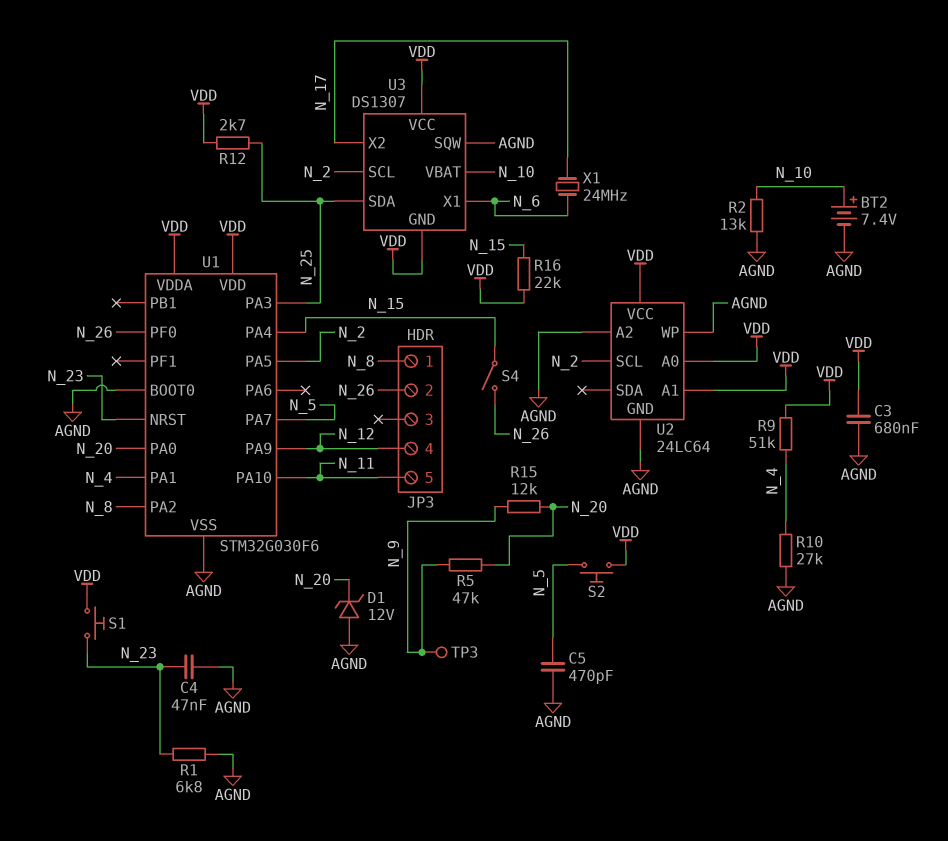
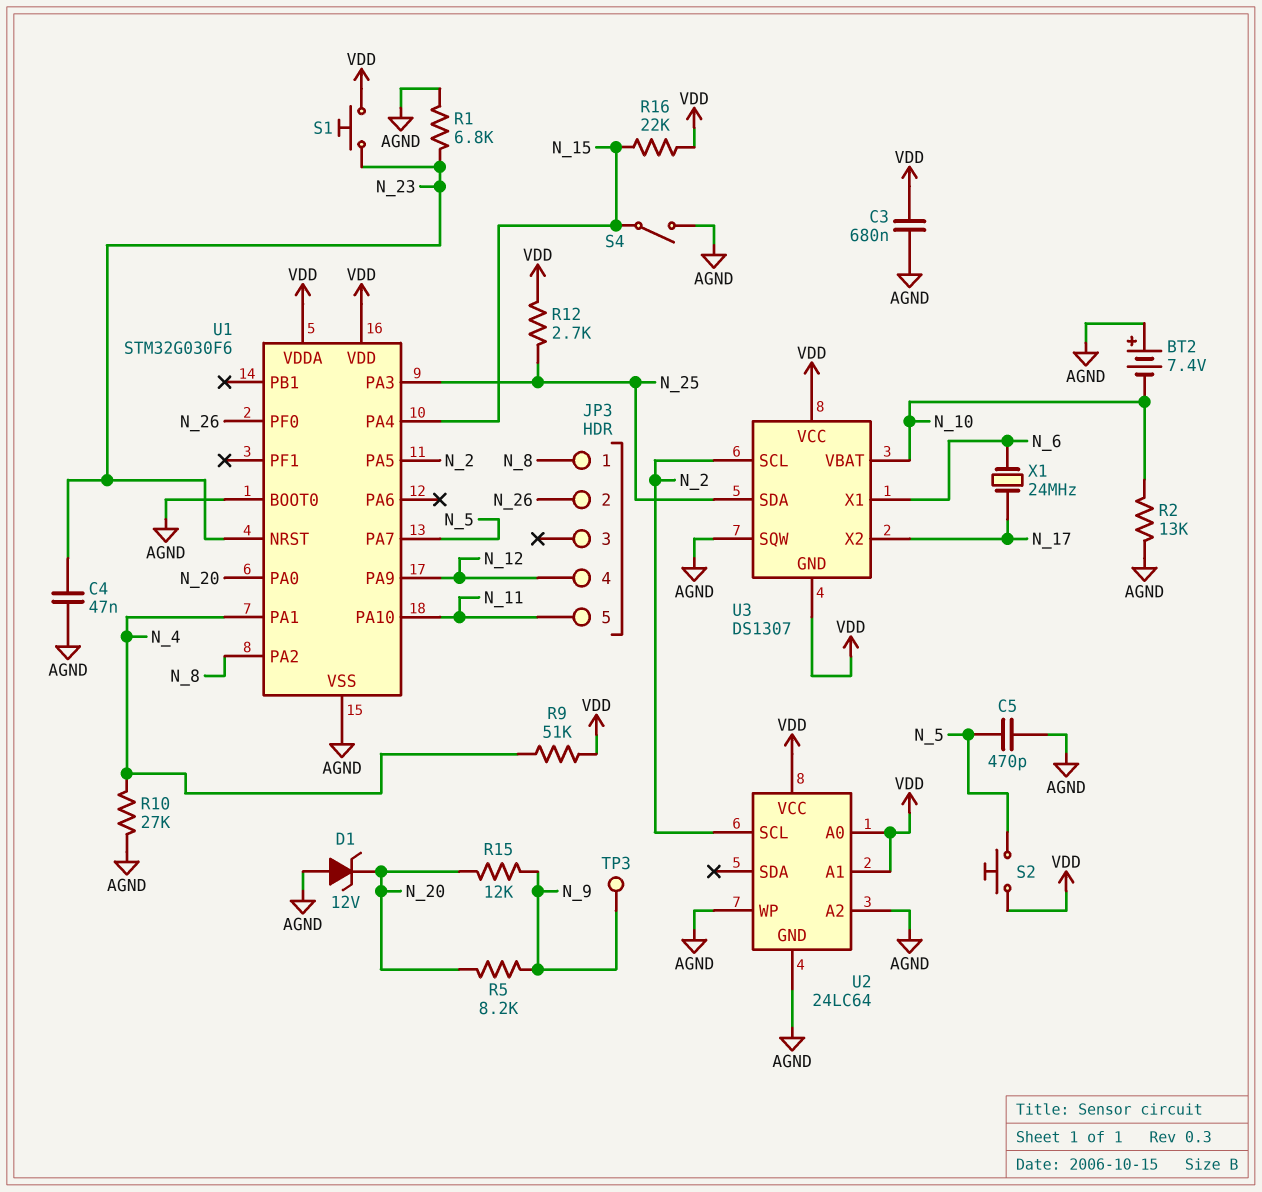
BT2: 7.4V (plus N_10, minus AGND) -> 7.4V (plus AGND, minus N_10)
R5: 47k (N_9, N_20) -> 8.2k (N_9, N_20)
S4: switch (N_15, N_26) -> switch (AGND, N_15)

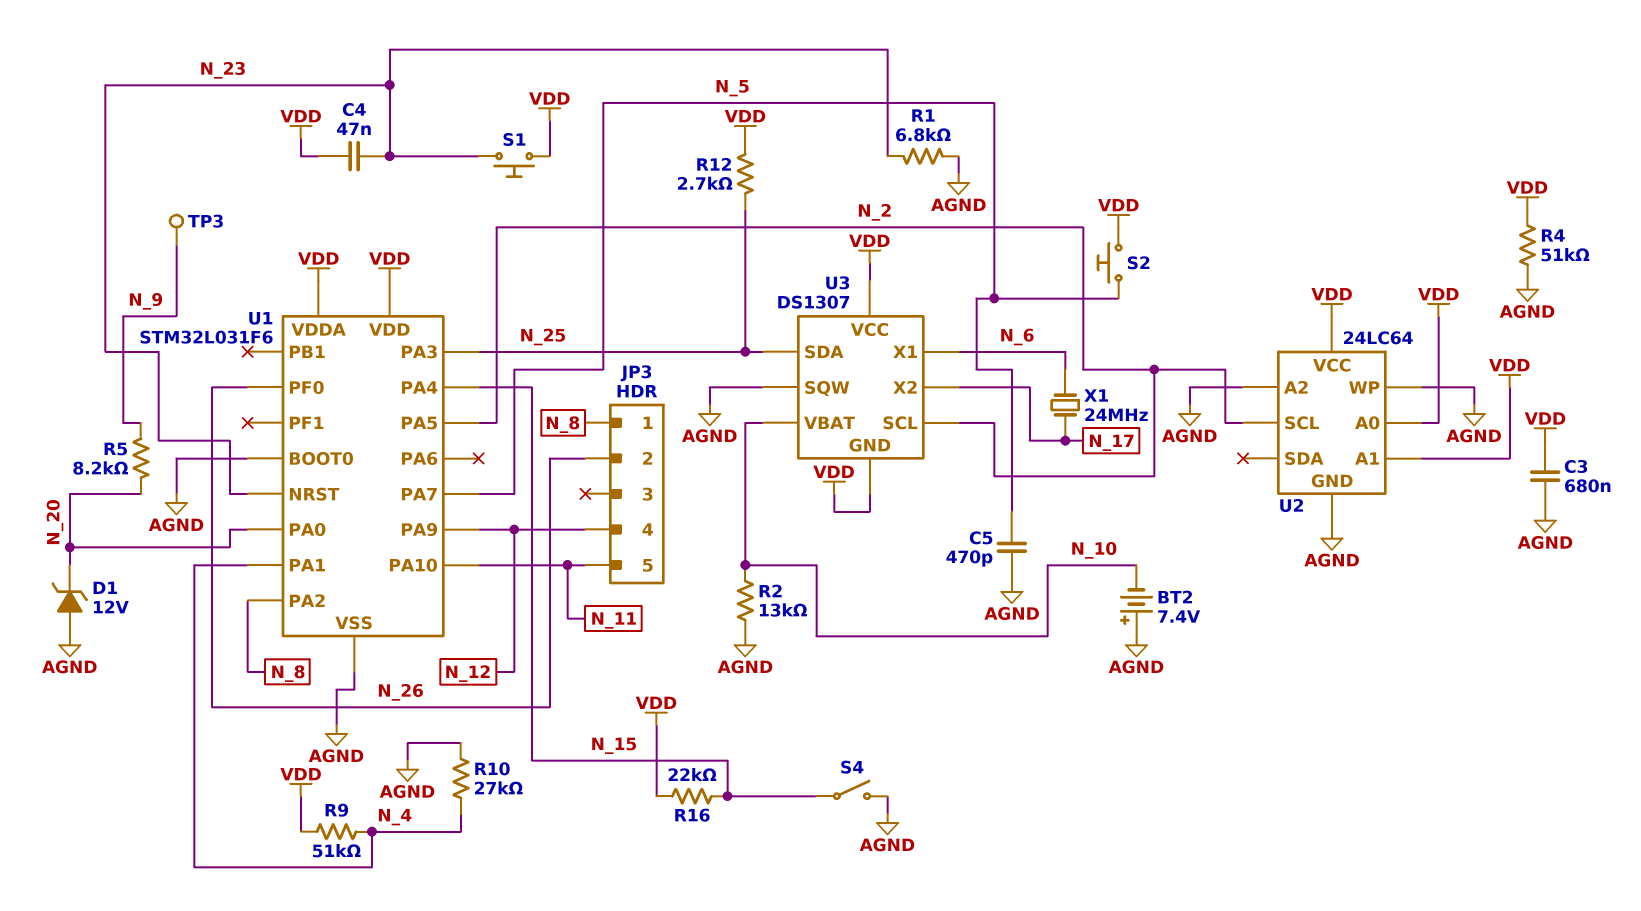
C4: 47nF (AGND, N_23) -> 47nF (N_23, VDD)
R4: none -> 51k (AGND, VDD)
R15: 12k (N_9, N_20) -> none
U1: STM32G030F6 -> STM32L031F6

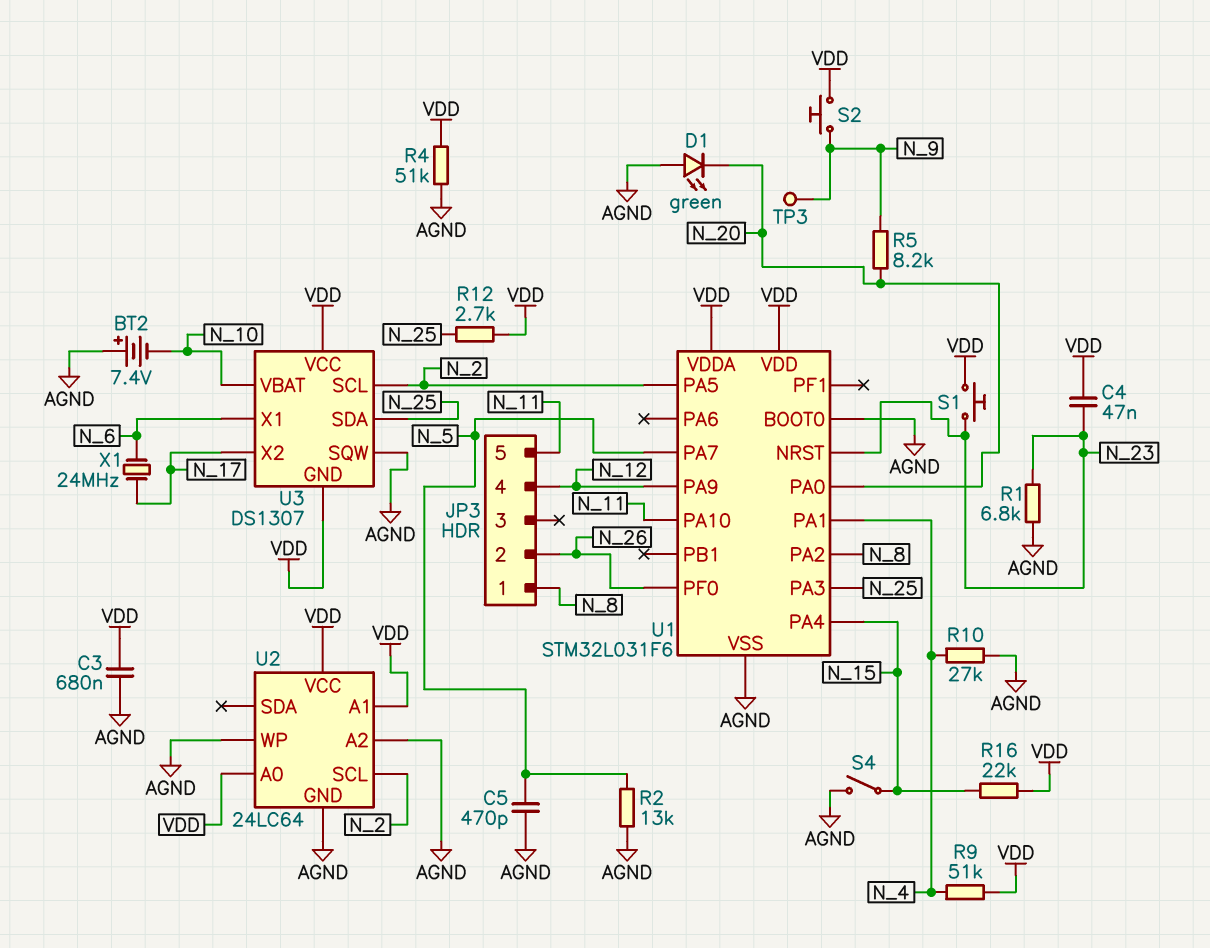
D1: zener 12V (A AGND, K N_20) -> LED green (A AGND, K N_20)
R2: 13k (AGND, N_10) -> 13k (AGND, N_5)
S2: button (N_5, VDD) -> button (N_9, VDD)

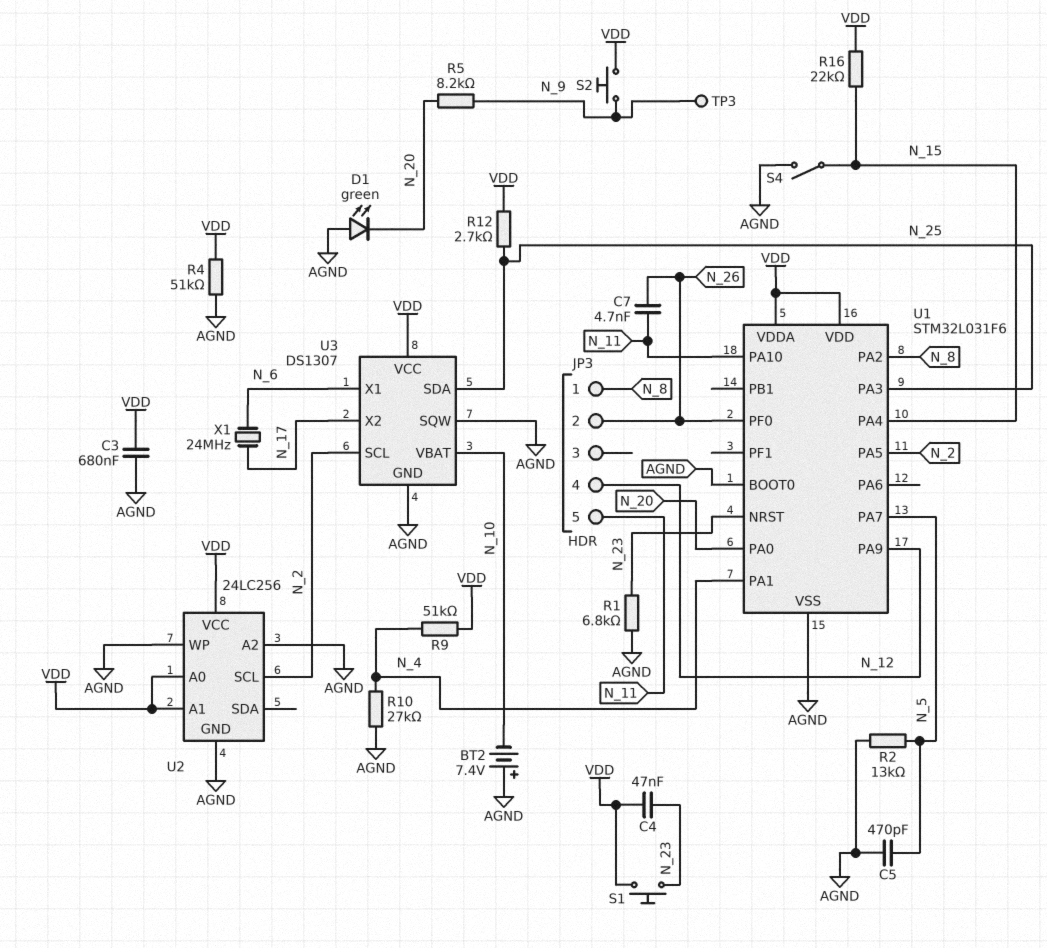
C7: none -> 4.7nF (N_11, N_26)
U2: 24LC64 -> 24LC256
U3 pin GND: VDD -> AGND

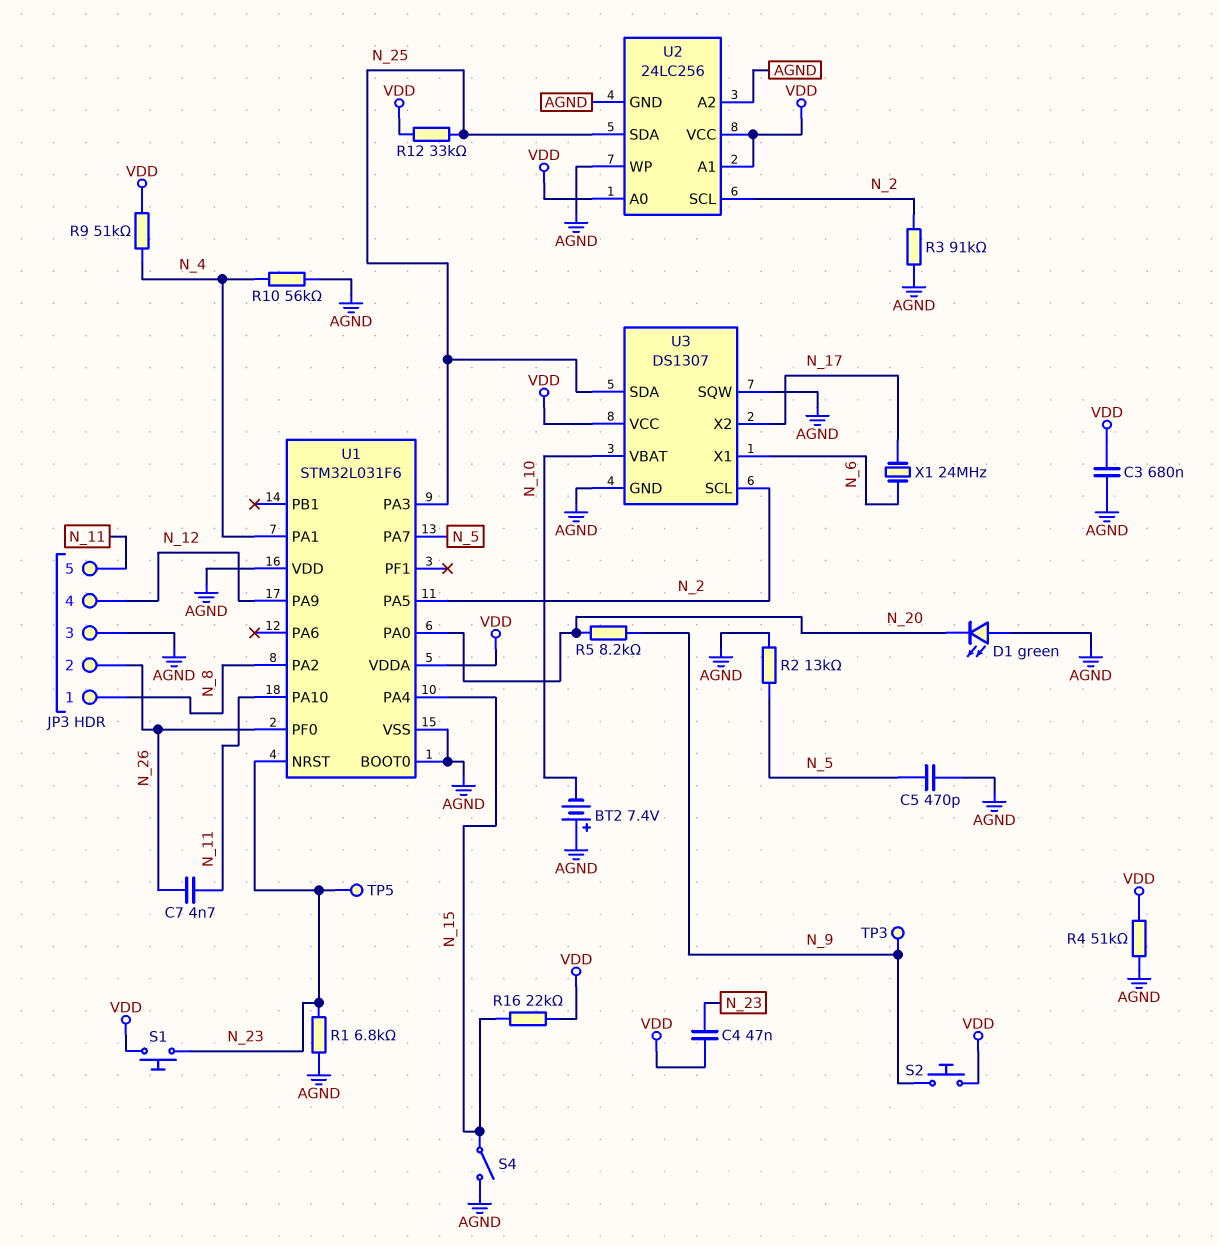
JP3 pin 3: none -> AGND
R3: none -> 91k (AGND, N_2)
R10: 27k (AGND, N_4) -> 56k (AGND, N_4)
R12: 2.7k (N_25, VDD) -> 33k (N_25, VDD)
TP5: none -> test point (N_23)
U1 pin VDD: VDD -> AGND
U2 pin SDA: none -> N_25

